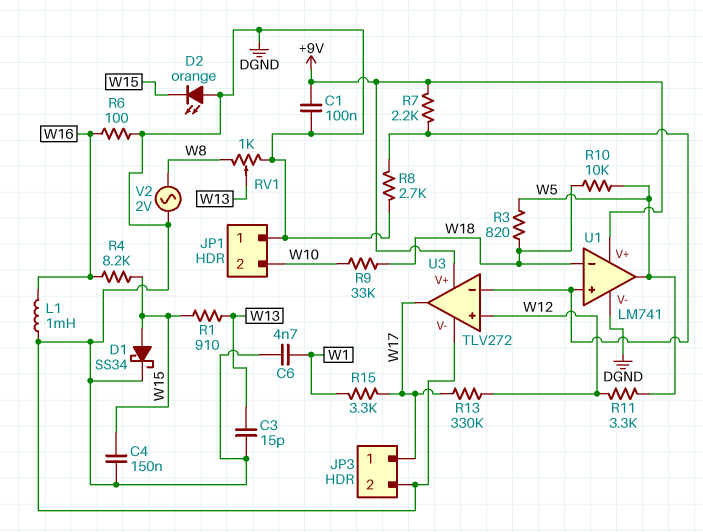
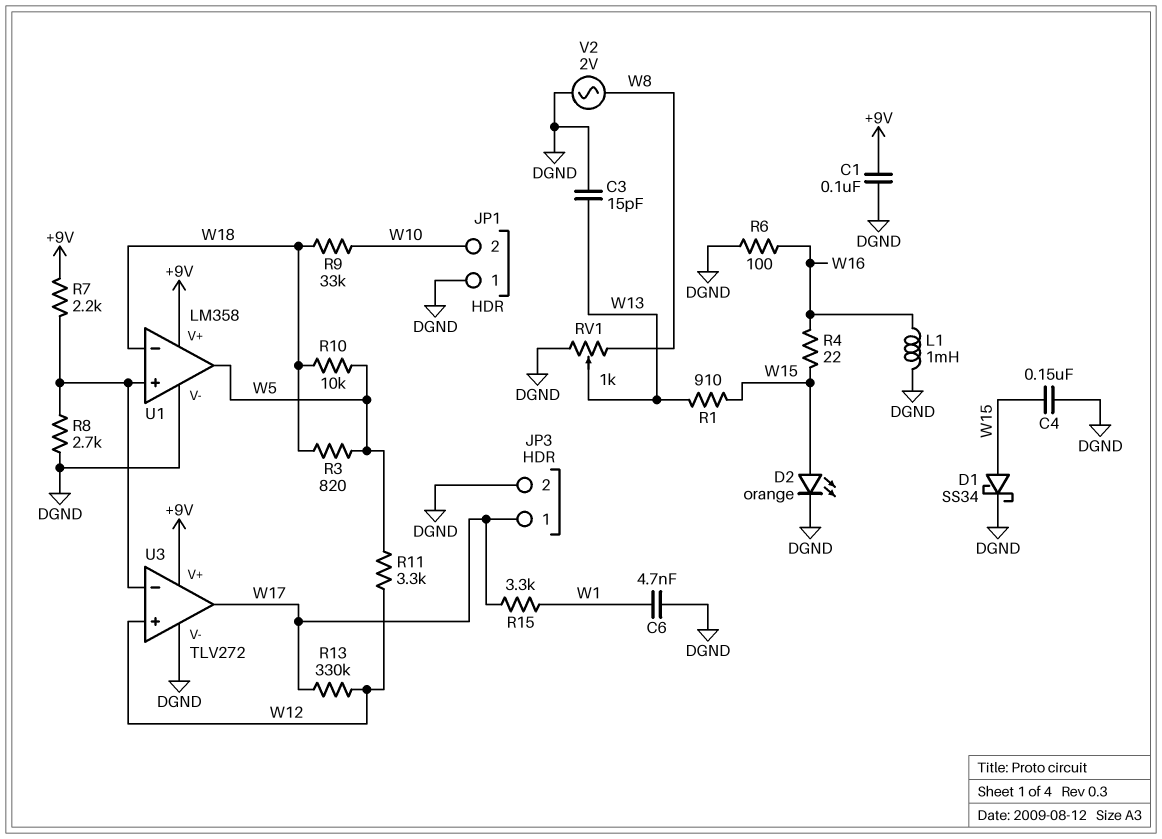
D2: LED orange (A DGND, K W15) -> LED orange (A W15, K DGND)
R4: 8.2k (W15, W16) -> 22 (W15, W16)
U1: LM741 -> LM358

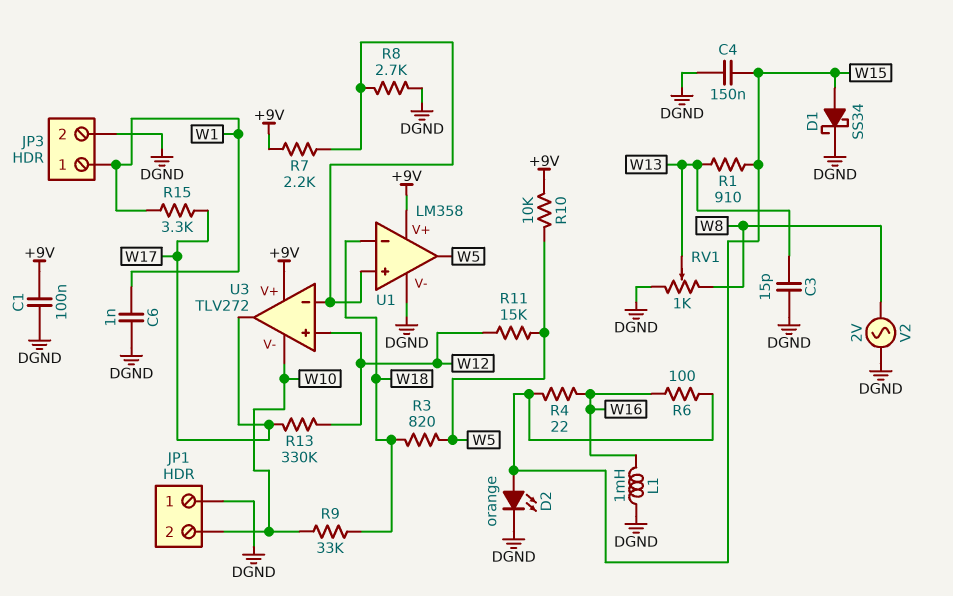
C6: 4.7nF (DGND, W1) -> 1nF (DGND, W1)
JP3 pin 1: W17 -> W1
R6: 100 (DGND, W16) -> 100 (W15, W16)
R10: 10k (W5, W18) -> 10k (+9V, W5)
R11: 3.3k (W5, W12) -> 15k (W5, W12)
U3 pin V-: DGND -> W10

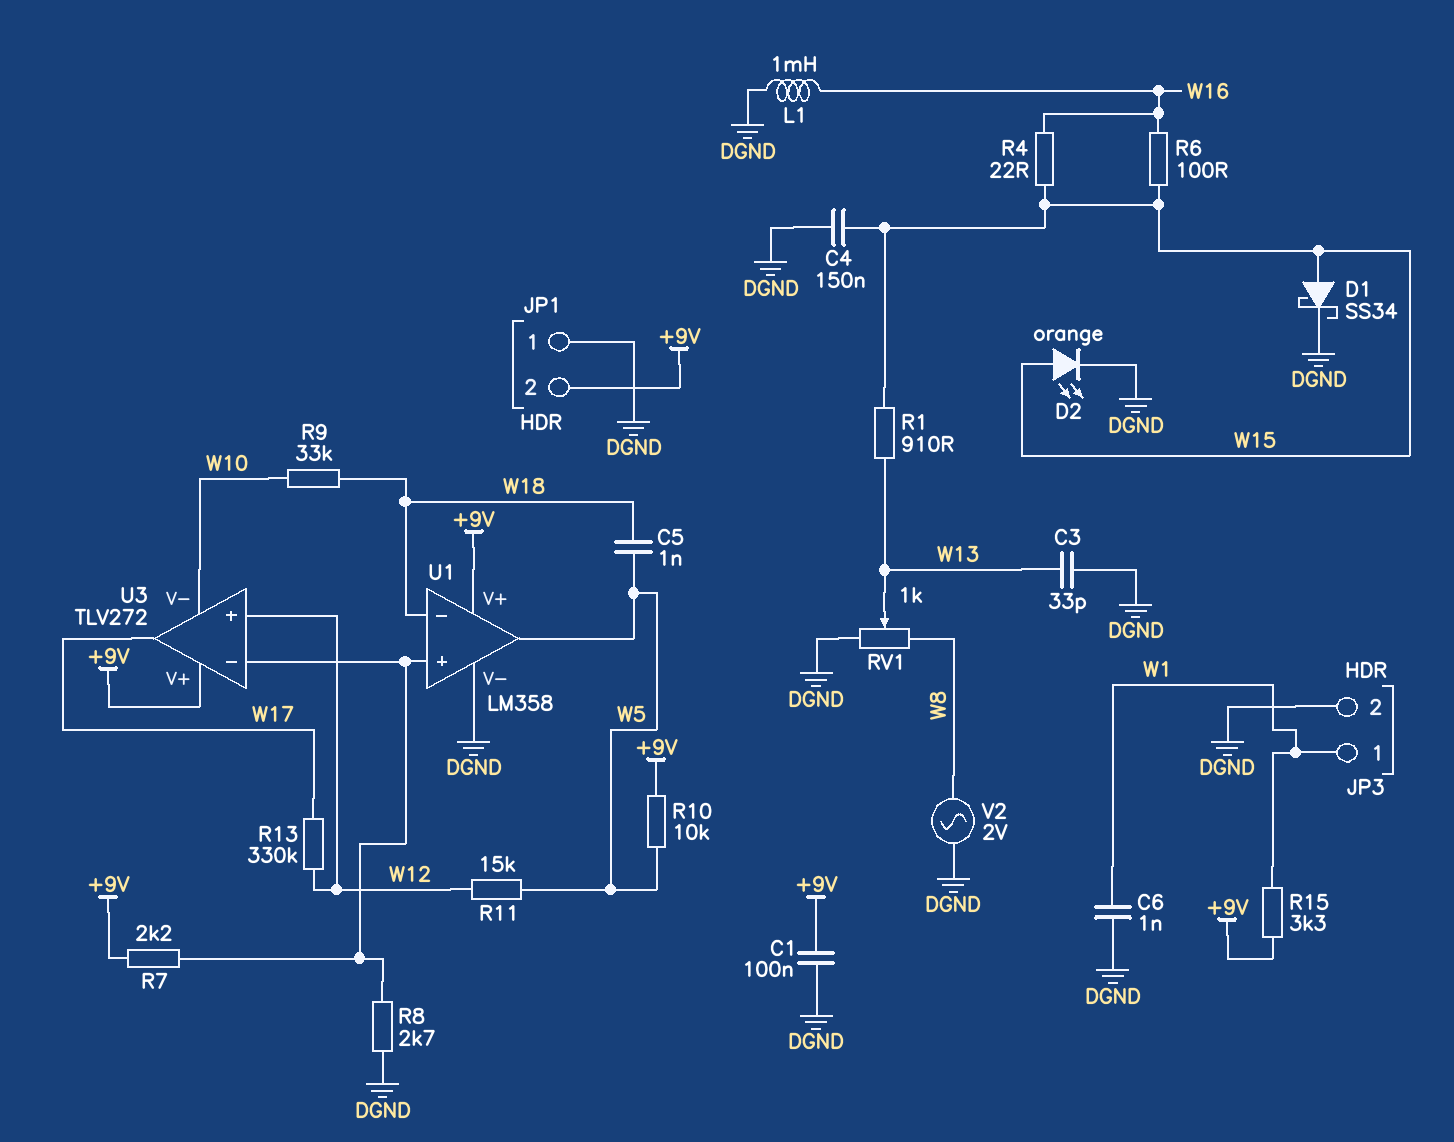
C3: 15pF (DGND, W13) -> 33pF (DGND, W13)
C5: none -> 1nF (W5, W18)
JP1 pin 2: W10 -> +9V
R3: 820 (W5, W18) -> none
R15: 3.3k (W1, W17) -> 3.3k (+9V, W1)

